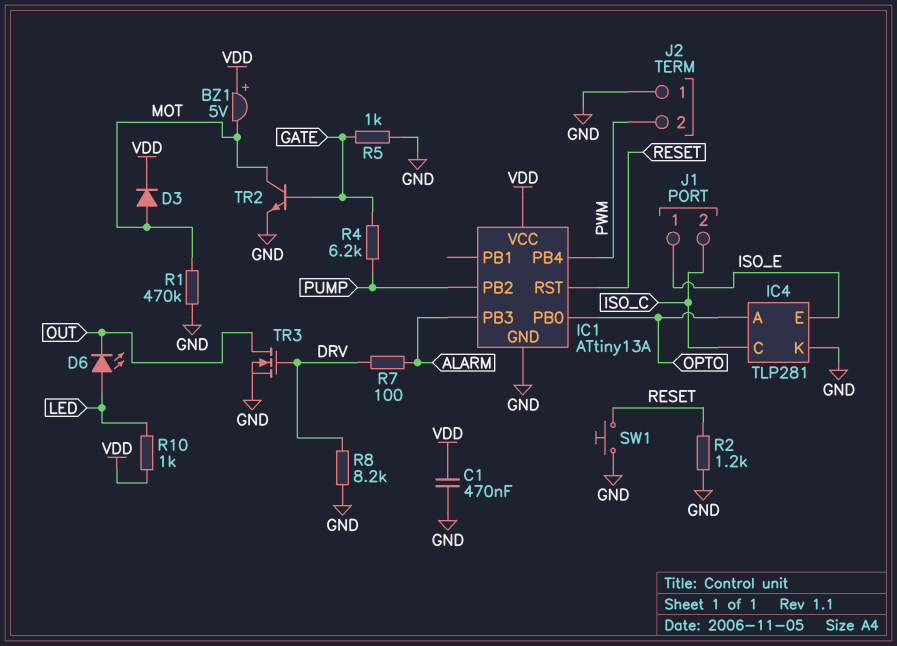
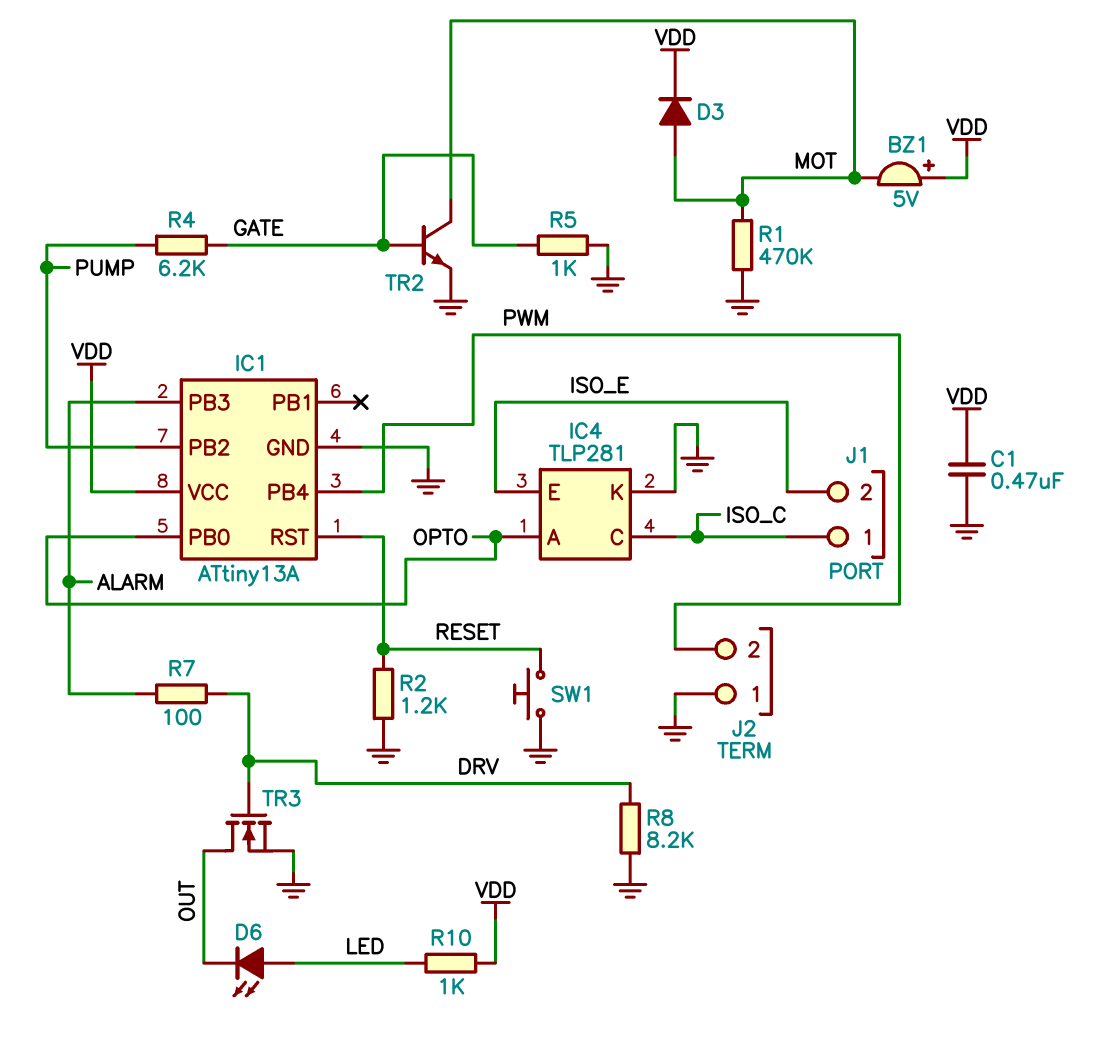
J1 pin 1: ISO_E -> ISO_C
J1 pin 2: ISO_C -> ISO_E

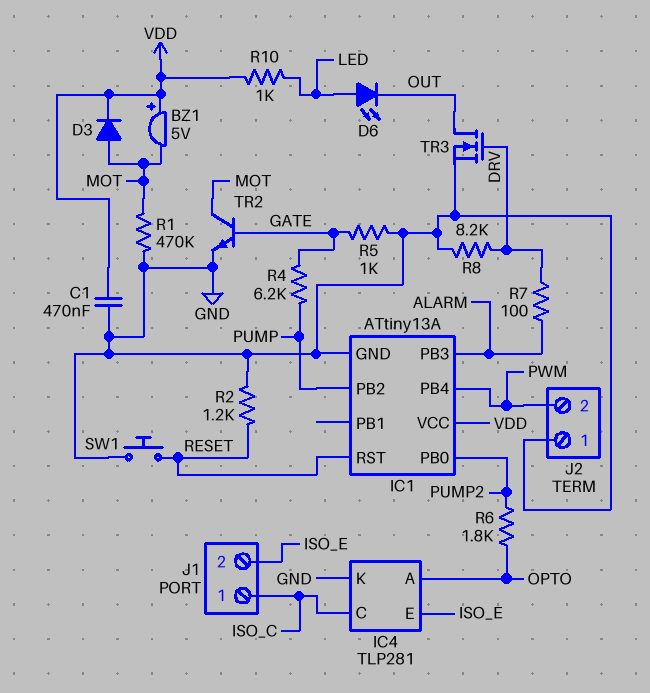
IC1 pin PB0: OPTO -> PUMP2
R6: none -> 1.8k (OPTO, PUMP2)

